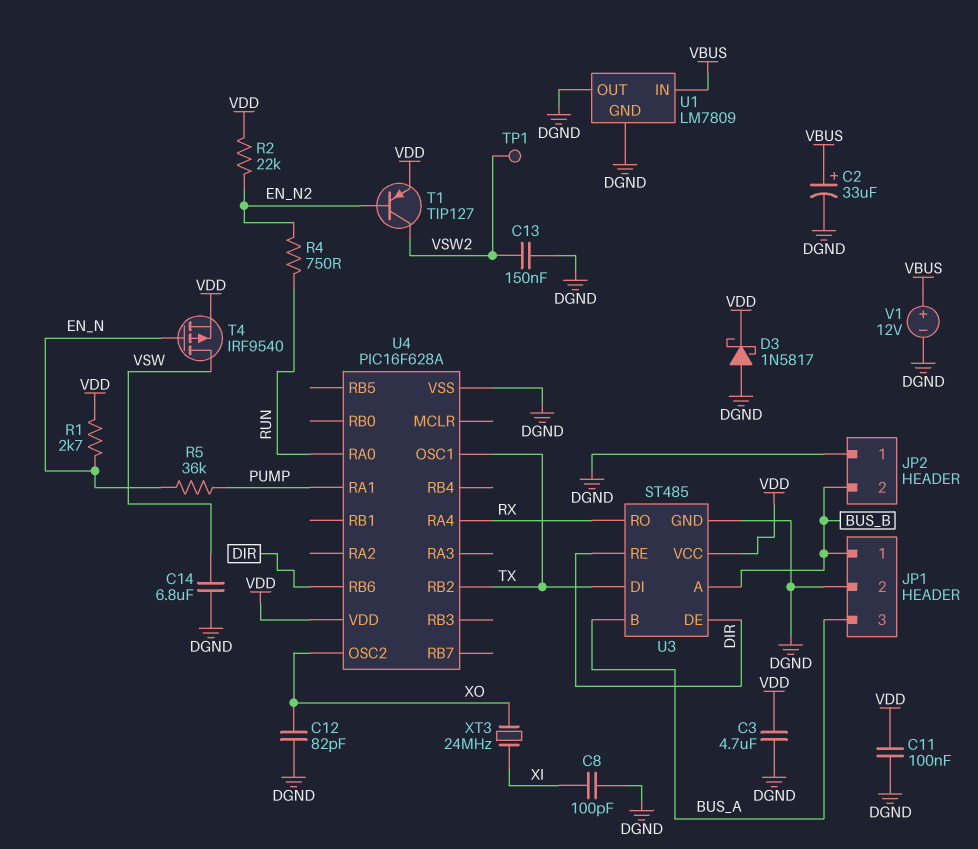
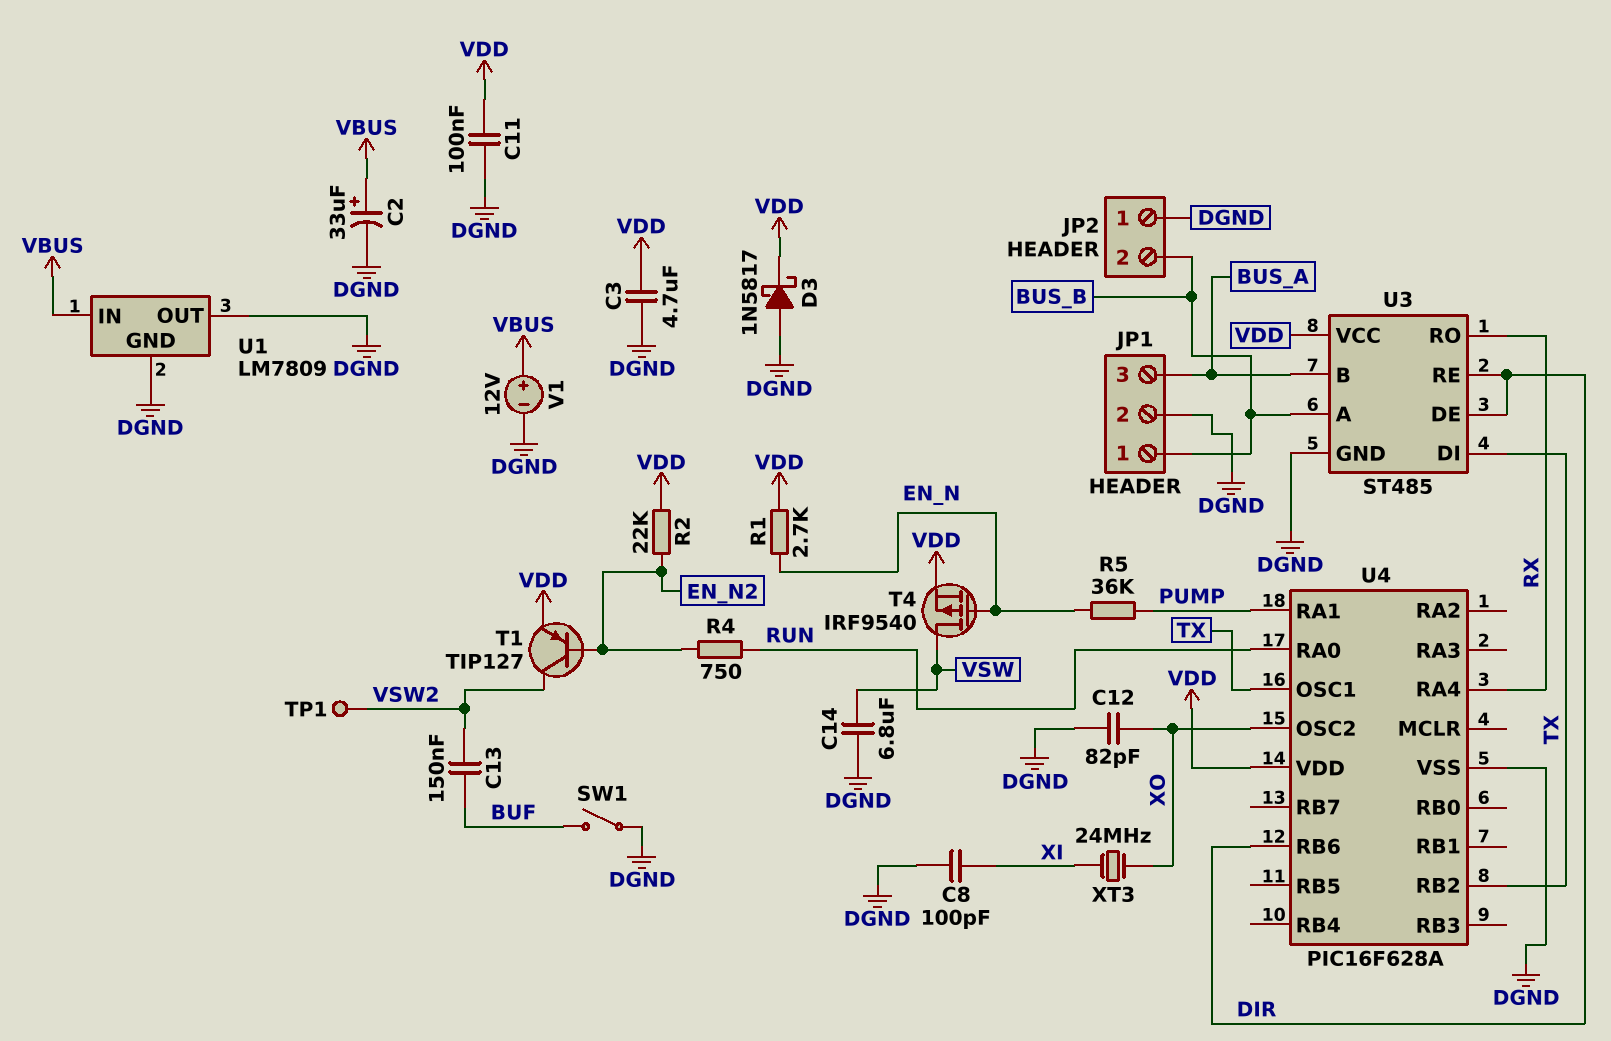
C13: 150nF (DGND, VSW2) -> 150nF (BUF, VSW2)
SW1: none -> switch (BUF, DGND)

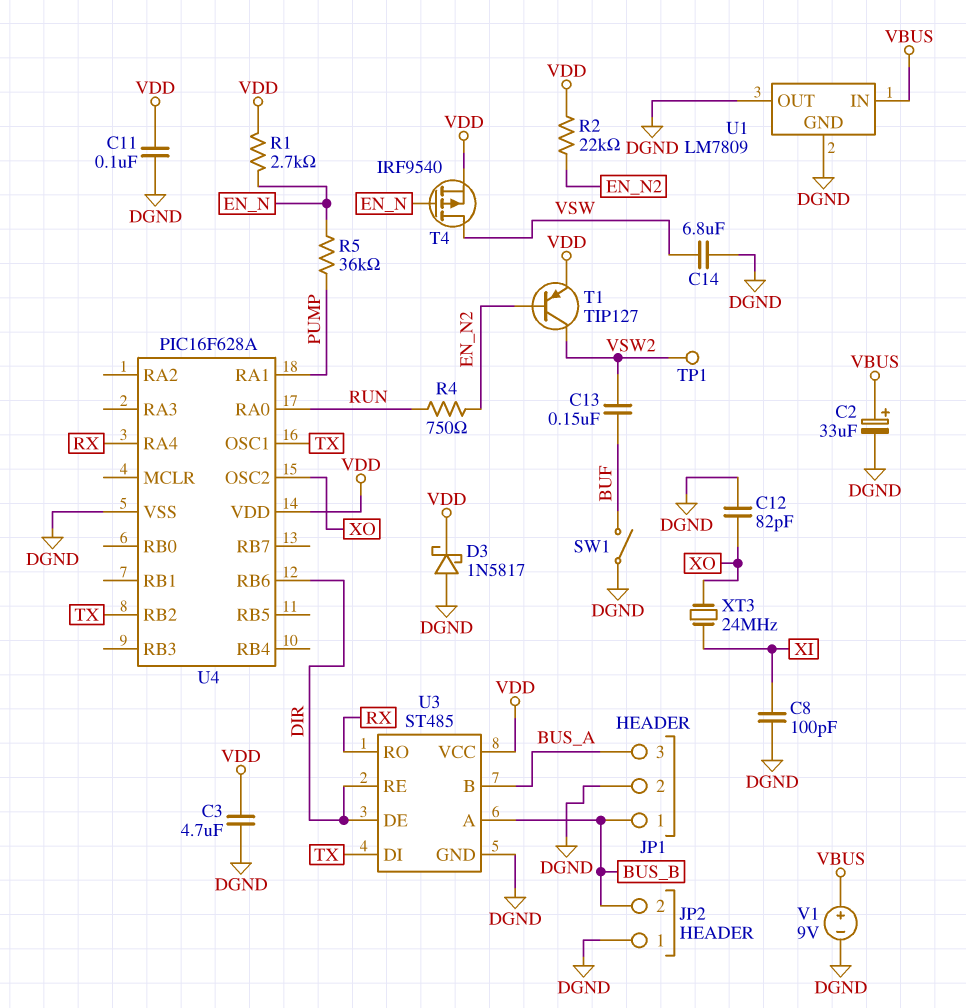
V1: 12V (plus VBUS, minus DGND) -> 9V (plus VBUS, minus DGND)

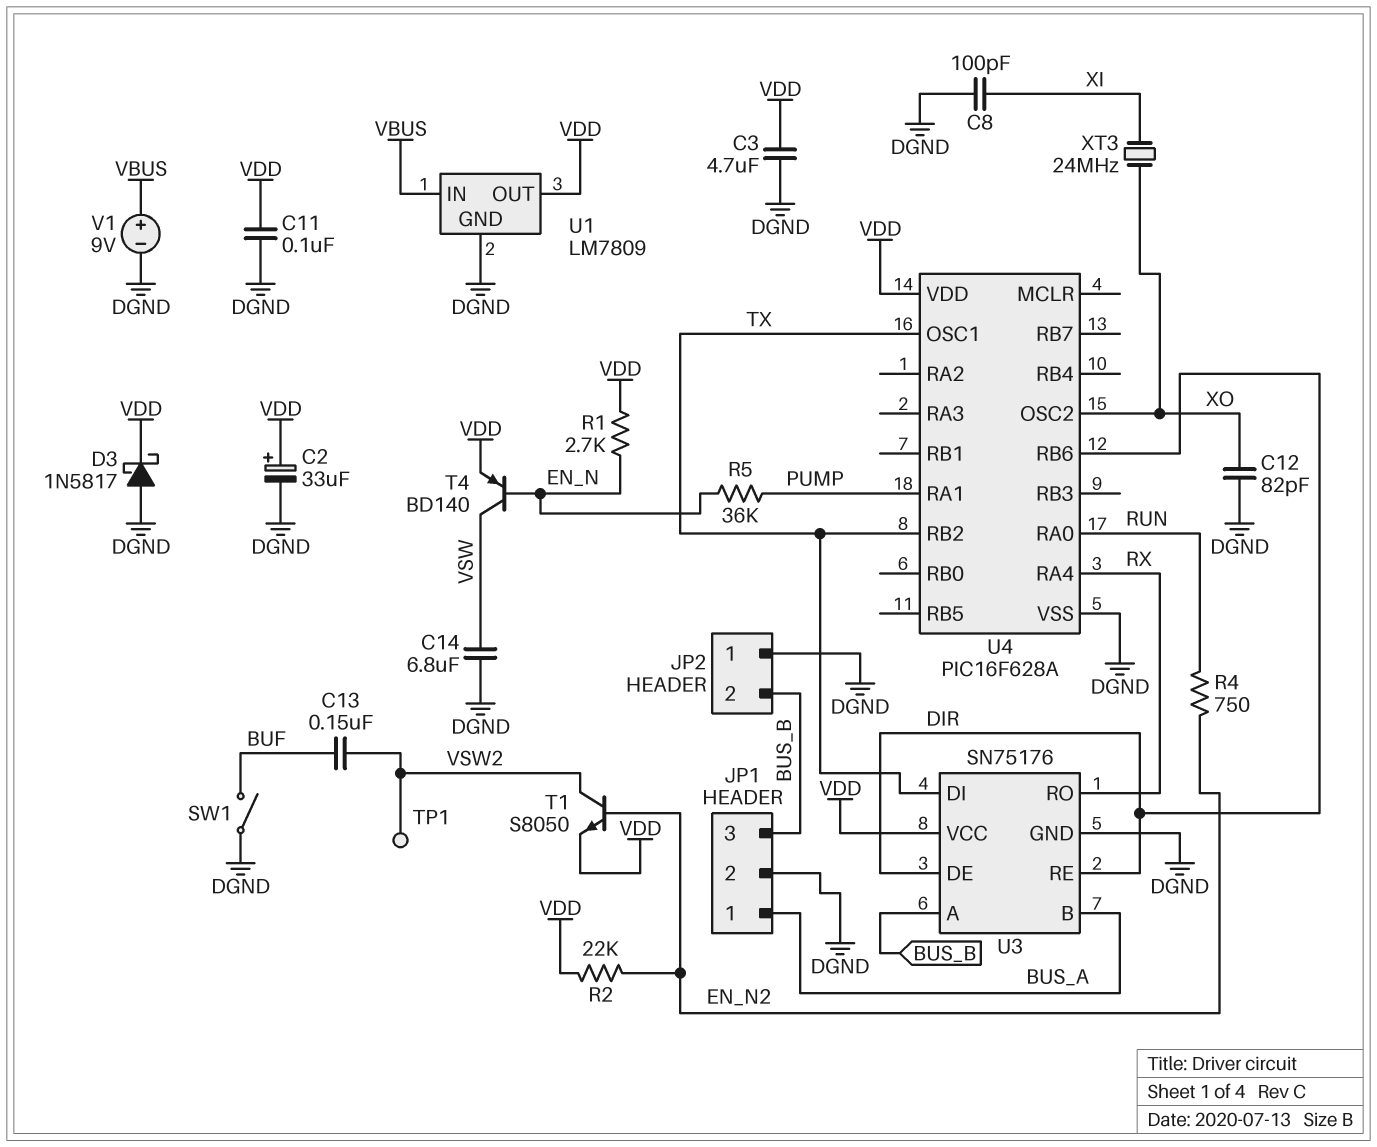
C2: 33uF (plus VBUS, minus DGND) -> 33uF (plus VDD, minus DGND)
JP1 pin 1: BUS_B -> BUS_A
JP1 pin 3: BUS_A -> BUS_B
T1: PNP TIP127 (B EN_N2, C VSW2, E VDD) -> NPN S8050 (B EN_N2, C VSW2, E VDD)
T4: PMOS IRF9540 (G EN_N, D VSW, S VDD) -> PNP BD140 (B EN_N, C VSW, E VDD)
U1 pin OUT: DGND -> VDD
U3: ST485 -> SN75176

